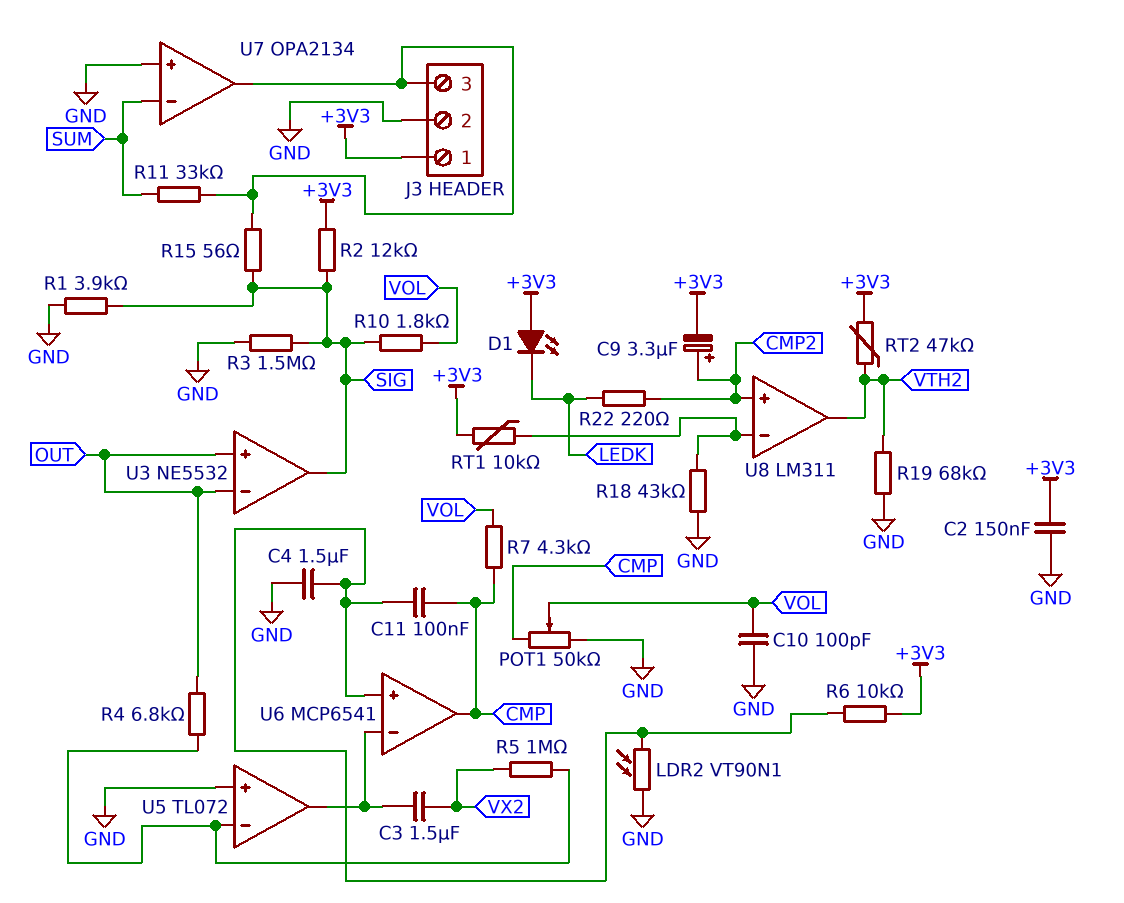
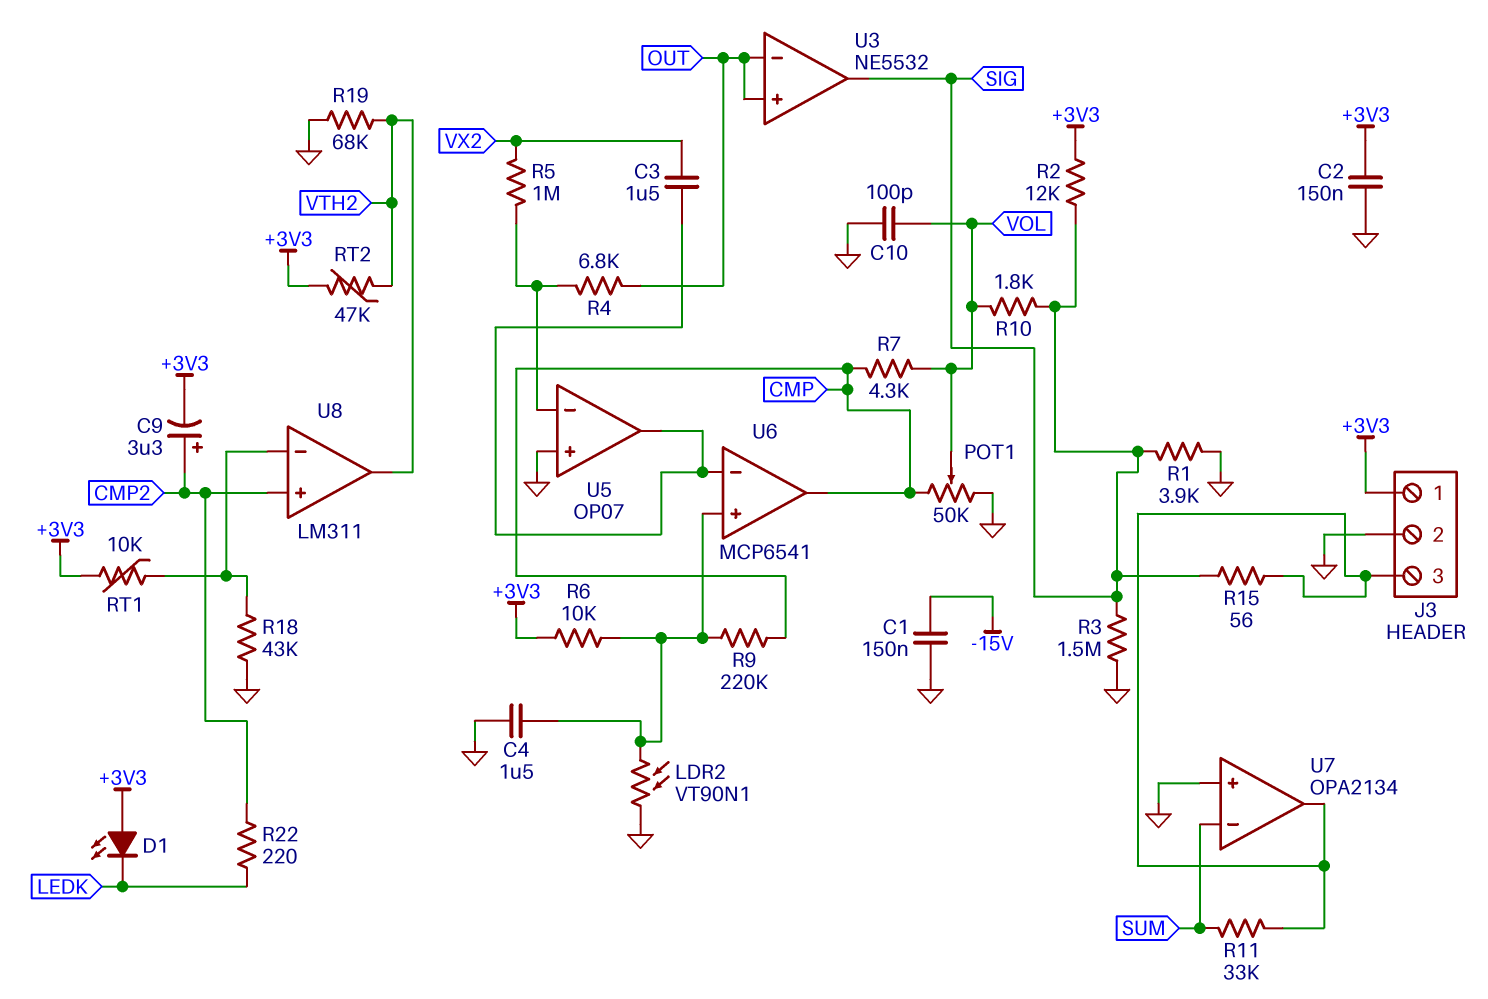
C1: none -> 150nF (-15V, GND)
C11: 100nF (CMP, U6/in+) -> none
R9: none -> 220k (CMP, U6/in+)
U5: TL072 -> OP07

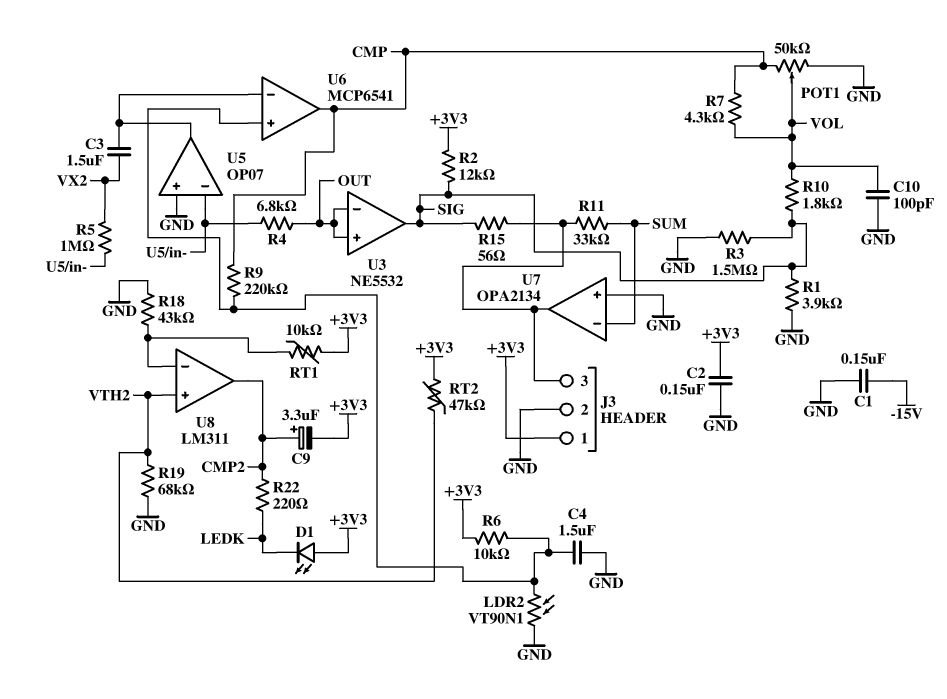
U8 pin in+: CMP2 -> VTH2
U8 pin out: VTH2 -> CMP2

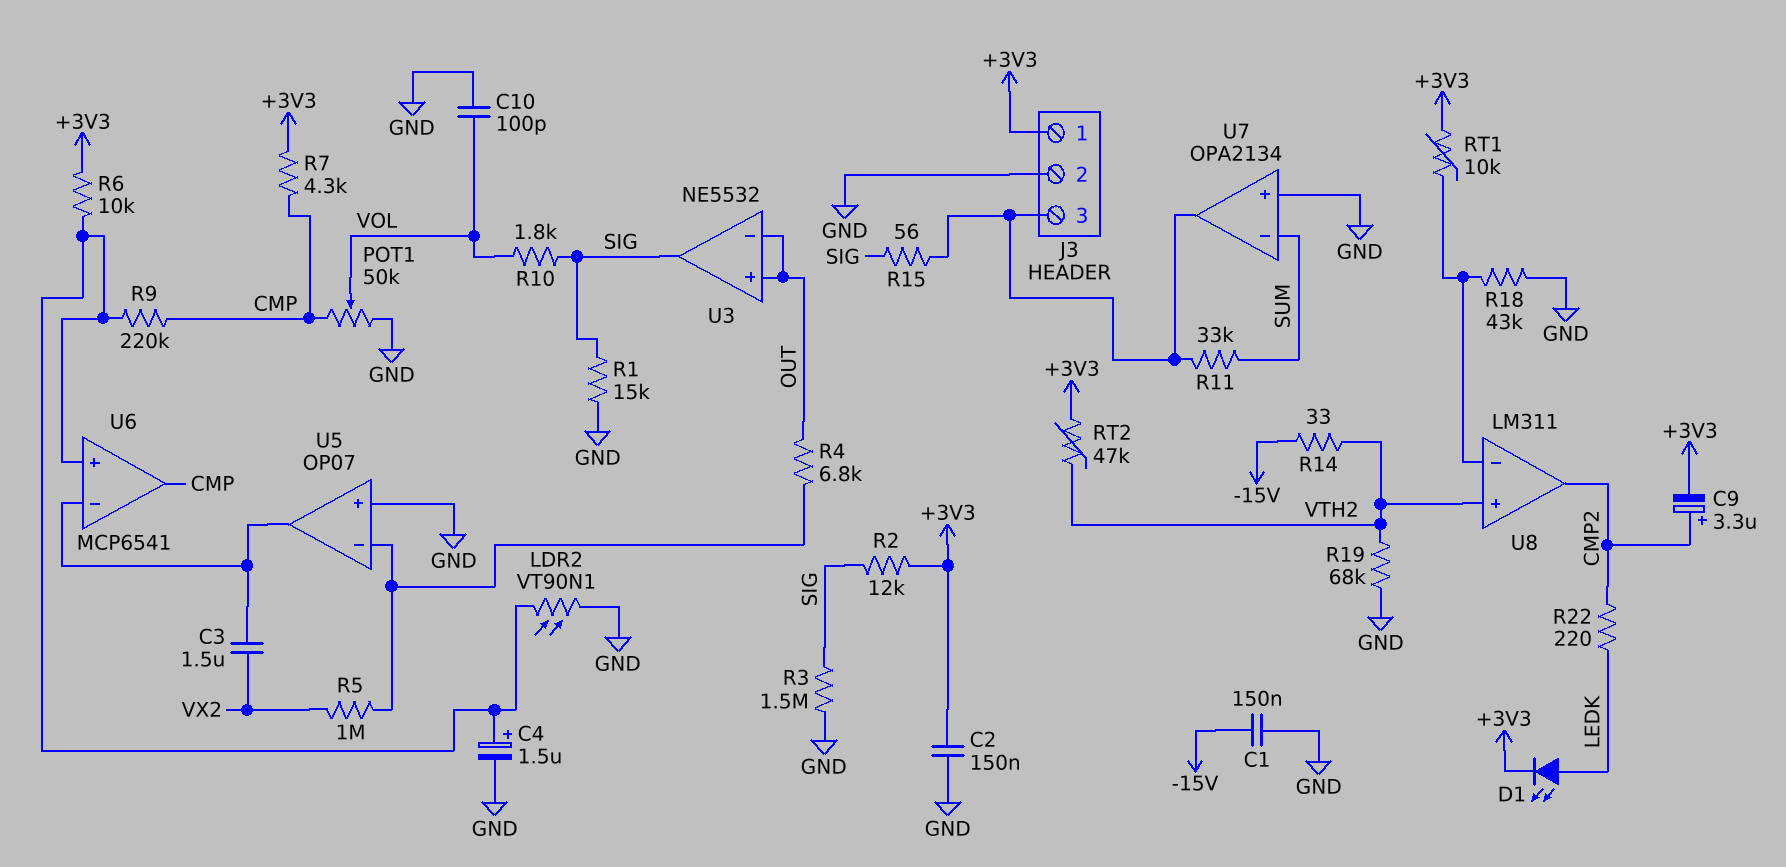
C4: 1.5uF (GND, U6/in+) -> 1.5uF (plus U6/in+, minus GND)
D1: LED (A +3V3, K LEDK) -> LED (A LEDK, K +3V3)
R1: 3.9k (GND, SIG) -> 15k (GND, SIG)
R7: 4.3k (CMP, VOL) -> 4.3k (+3V3, CMP)
R14: none -> 33 (-15V, VTH2)

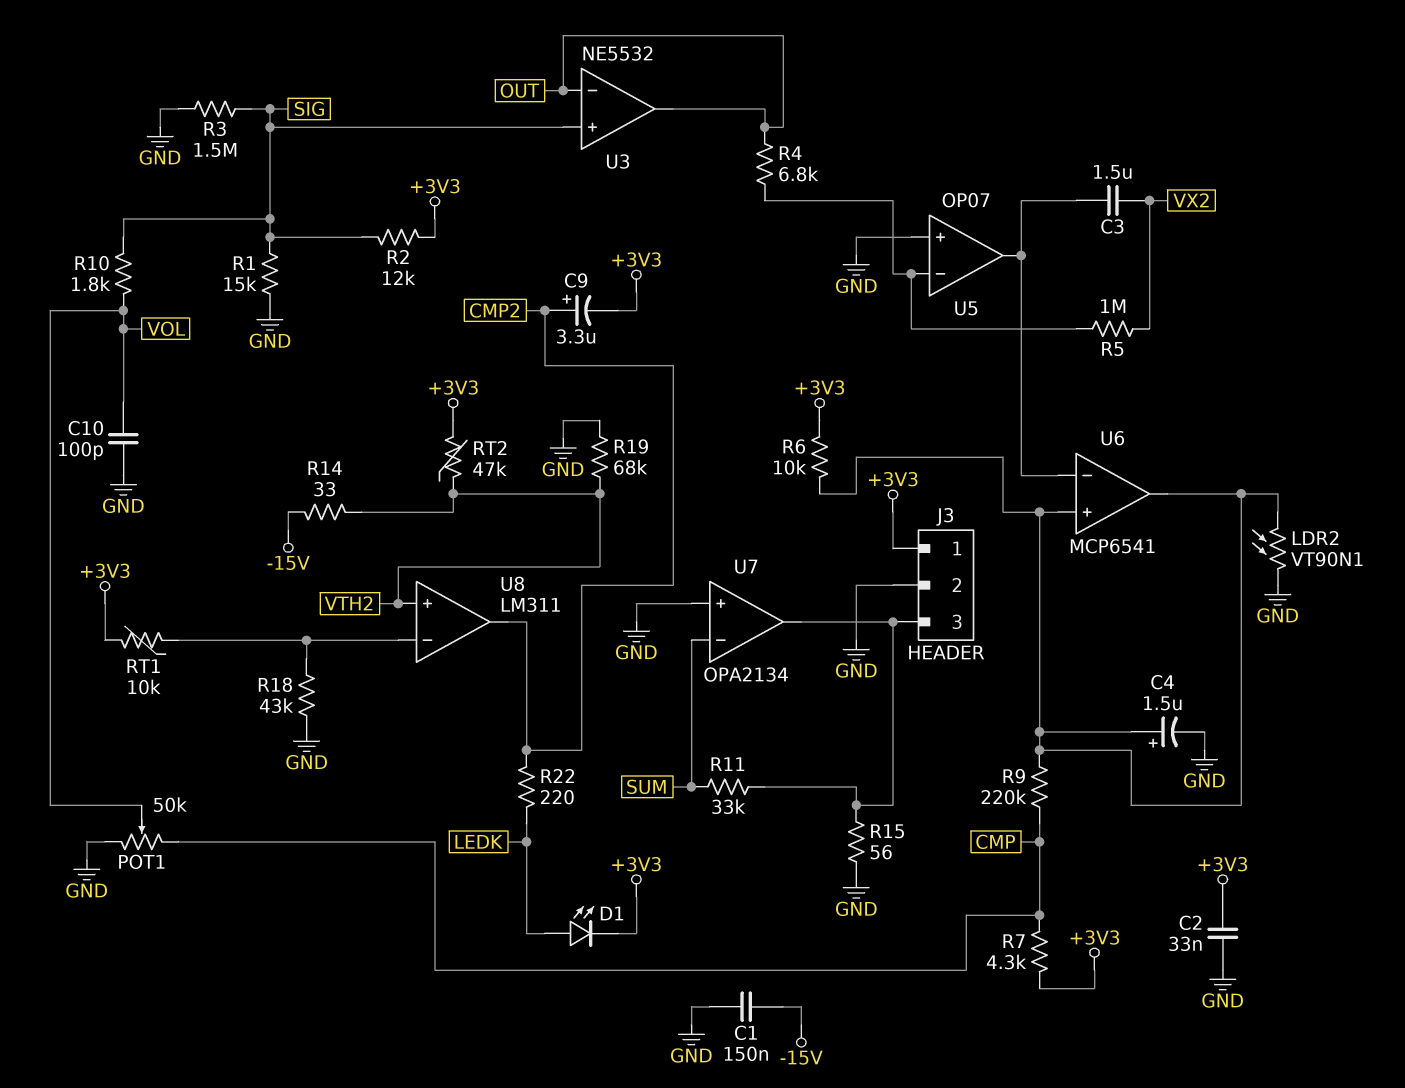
C2: 150nF (+3V3, GND) -> 33nF (+3V3, GND)
R15: 56 (J3/3, SIG) -> 56 (GND, J3/3)
U3 pin in+: OUT -> SIG
U3 pin out: SIG -> OUT
U6 pin out: CMP -> U6/in+

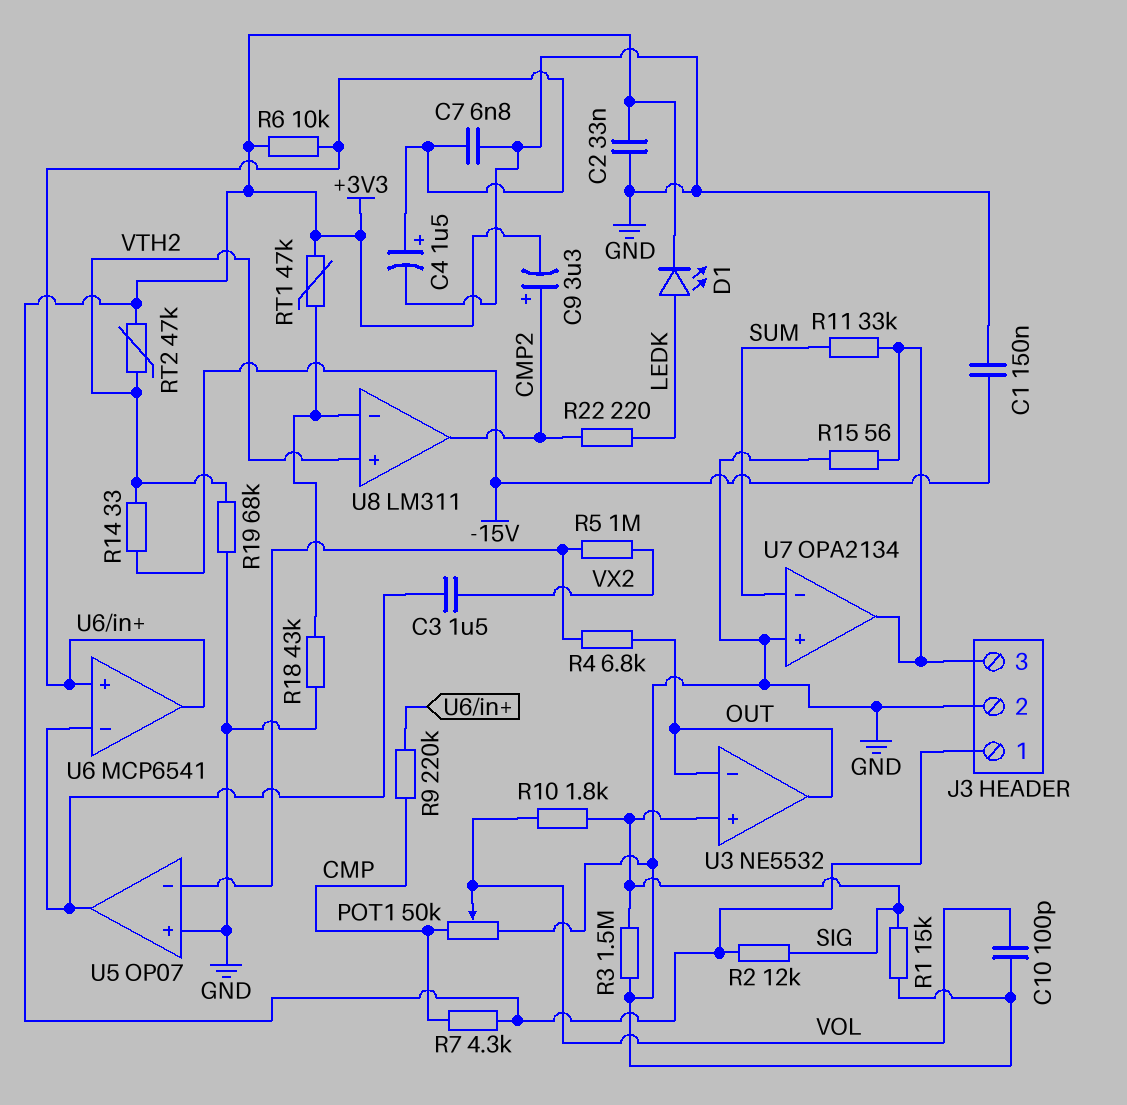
C7: none -> 6.8nF (GND, U6/in+)
LDR2: VT90N1 (GND, U6/in+) -> none
RT1: 10k (+3V3, U8/in-) -> 47k (+3V3, U8/in-)

